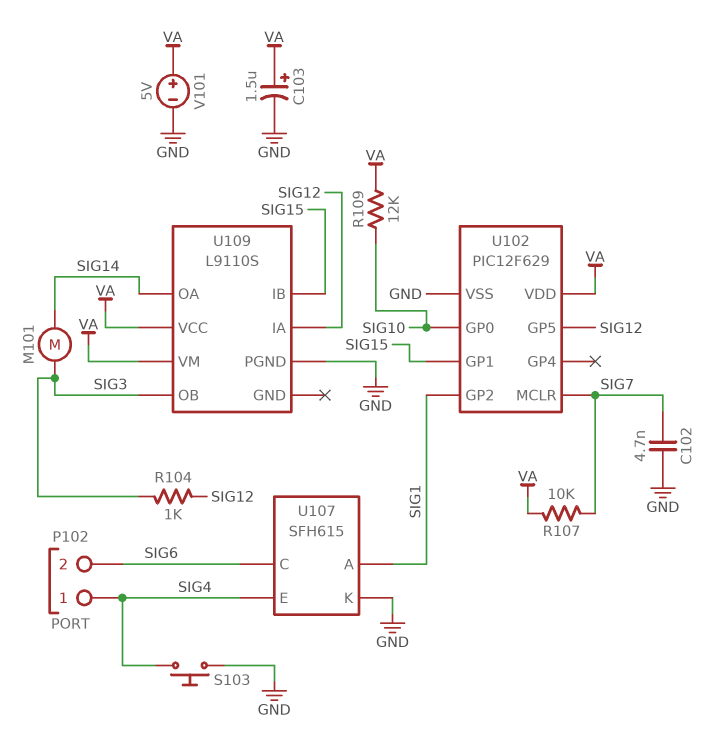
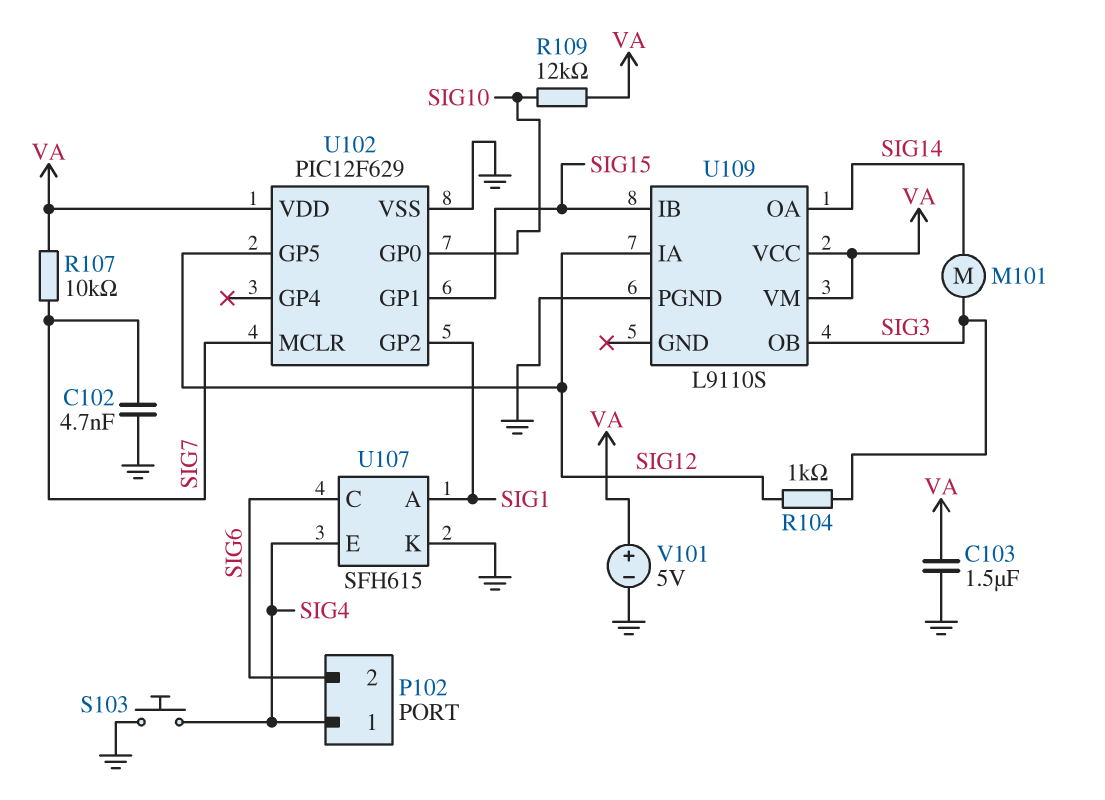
C103: 1.5uF (plus VA, minus GND) -> 1.5uF (GND, VA)

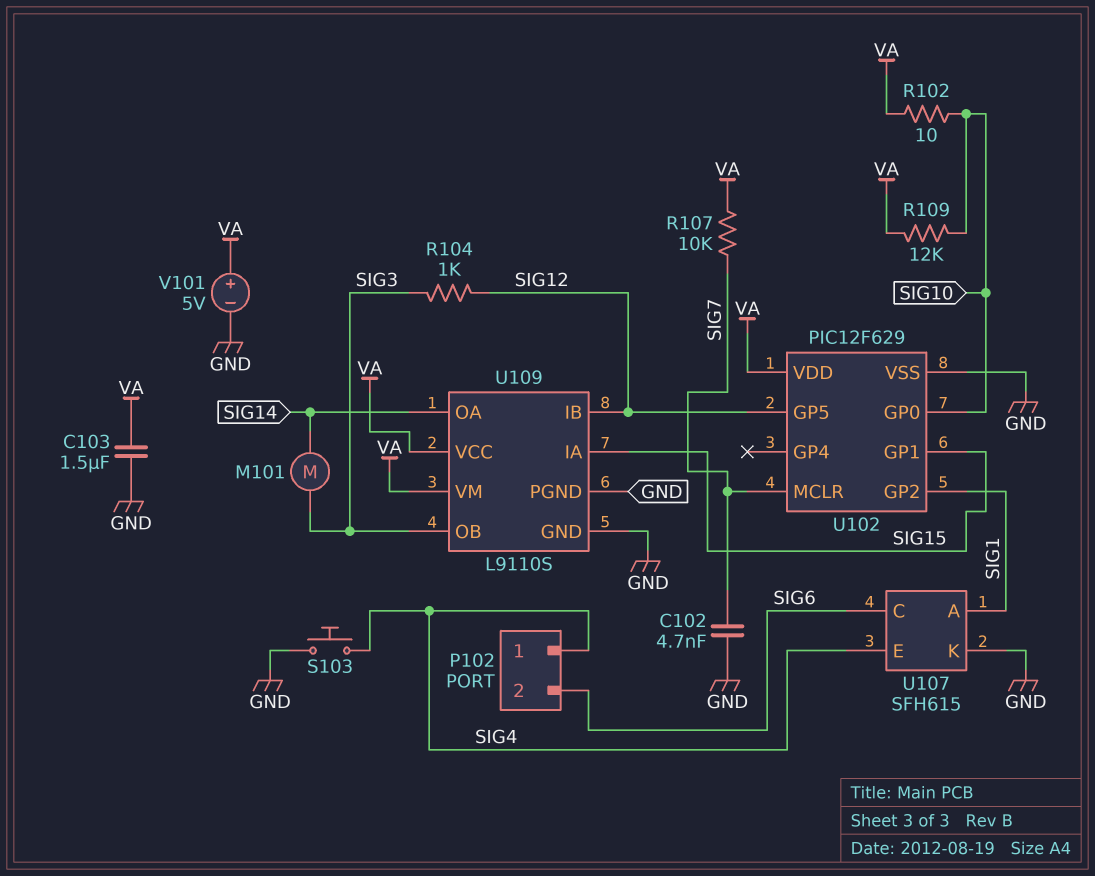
R102: none -> 10 (SIG10, VA)
U109 pin GND: none -> GND
U109 pin IA: SIG12 -> SIG15
U109 pin IB: SIG15 -> SIG12

